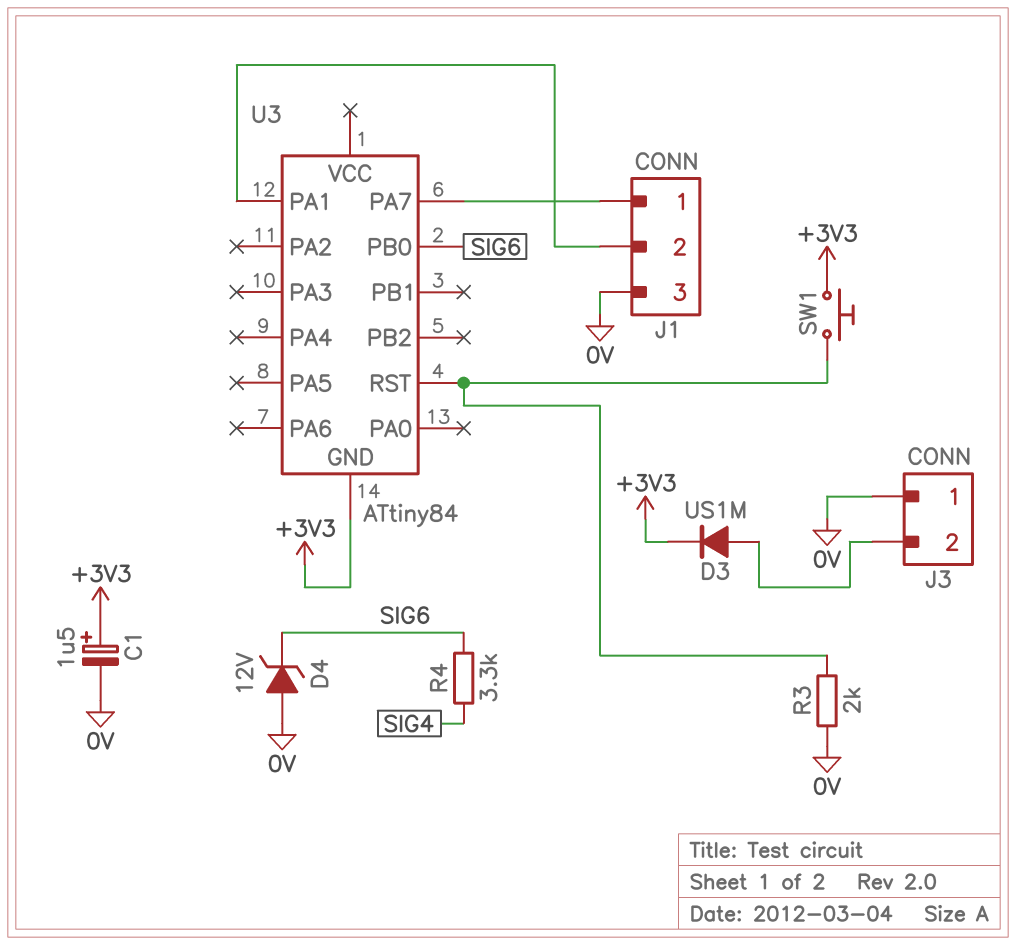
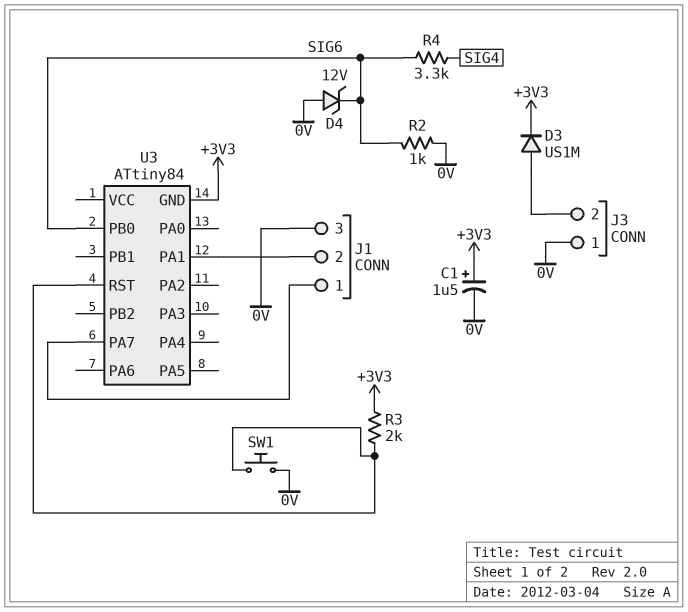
R2: none -> 1k (0V, SIG6)
R3: 2k (0V, U3/RST) -> 2k (+3V3, U3/RST)
SW1: button (+3V3, U3/RST) -> button (0V, U3/RST)

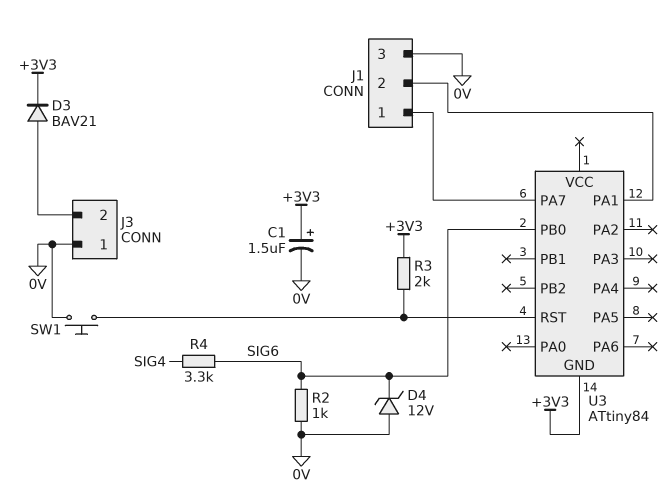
D3: diode US1M (A J3/2, K +3V3) -> diode BAV21 (A J3/2, K +3V3)

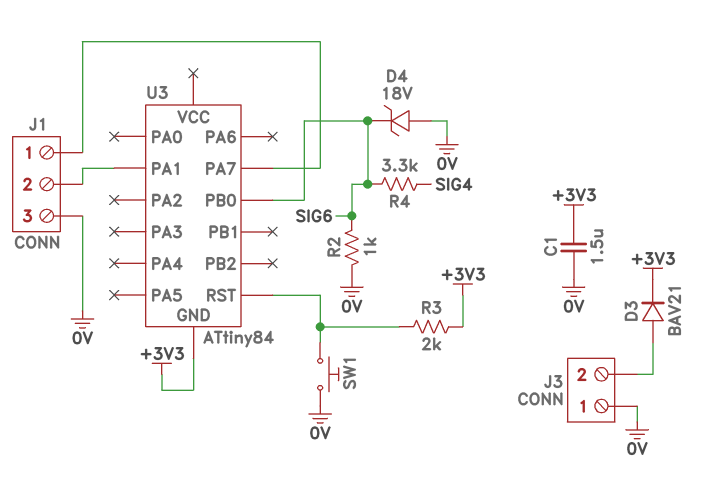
C1: 1.5uF (plus +3V3, minus 0V) -> 1.5uF (+3V3, 0V)
D4: zener 12V (A 0V, K SIG6) -> zener 18V (A 0V, K SIG6)

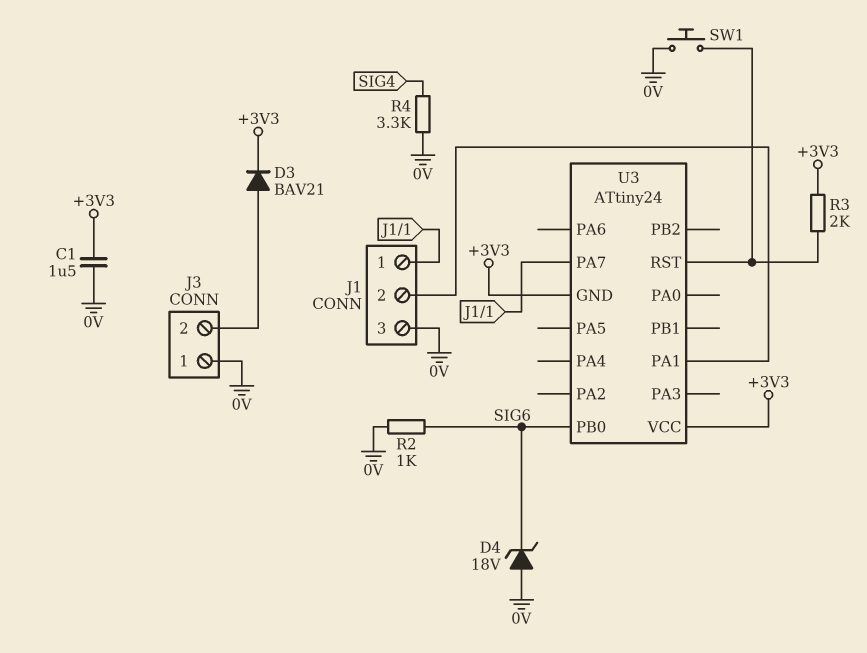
R4: 3.3k (SIG4, SIG6) -> 3.3k (0V, SIG4)
U3: ATtiny84 -> ATtiny24
U3 pin VCC: none -> +3V3

